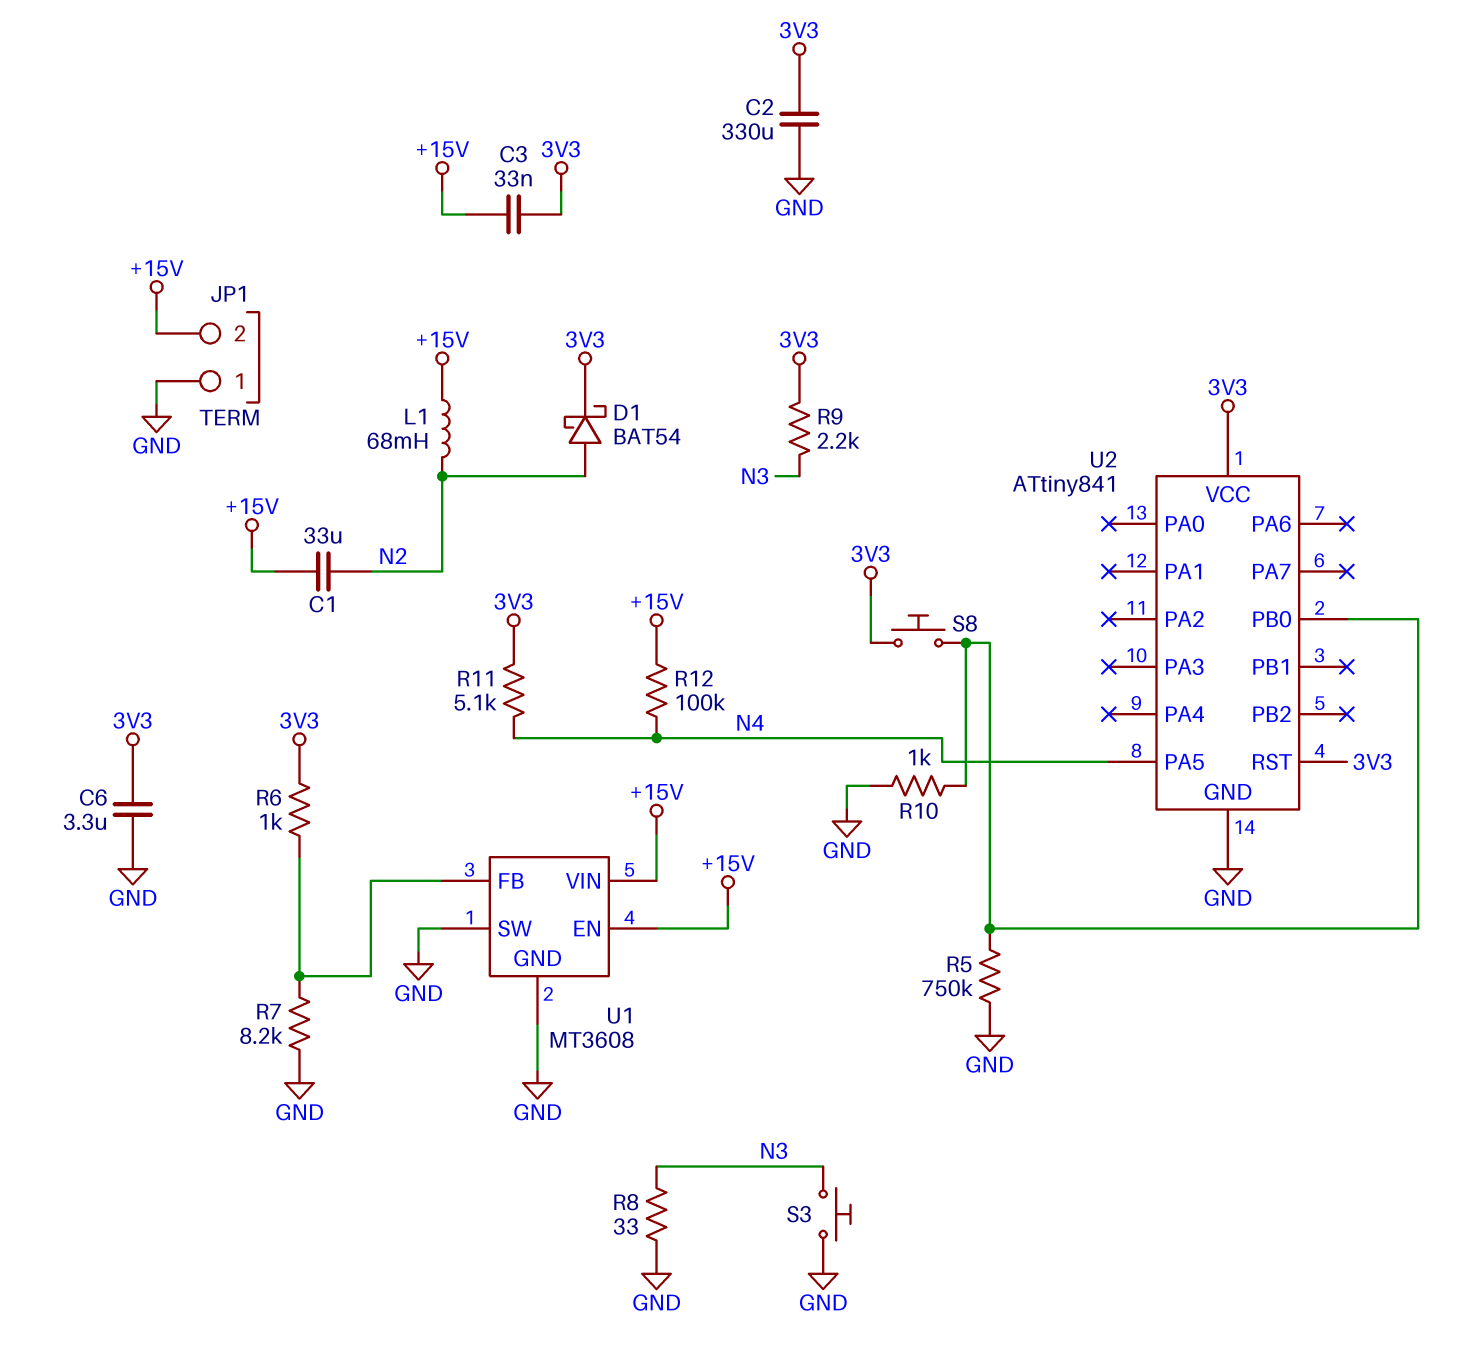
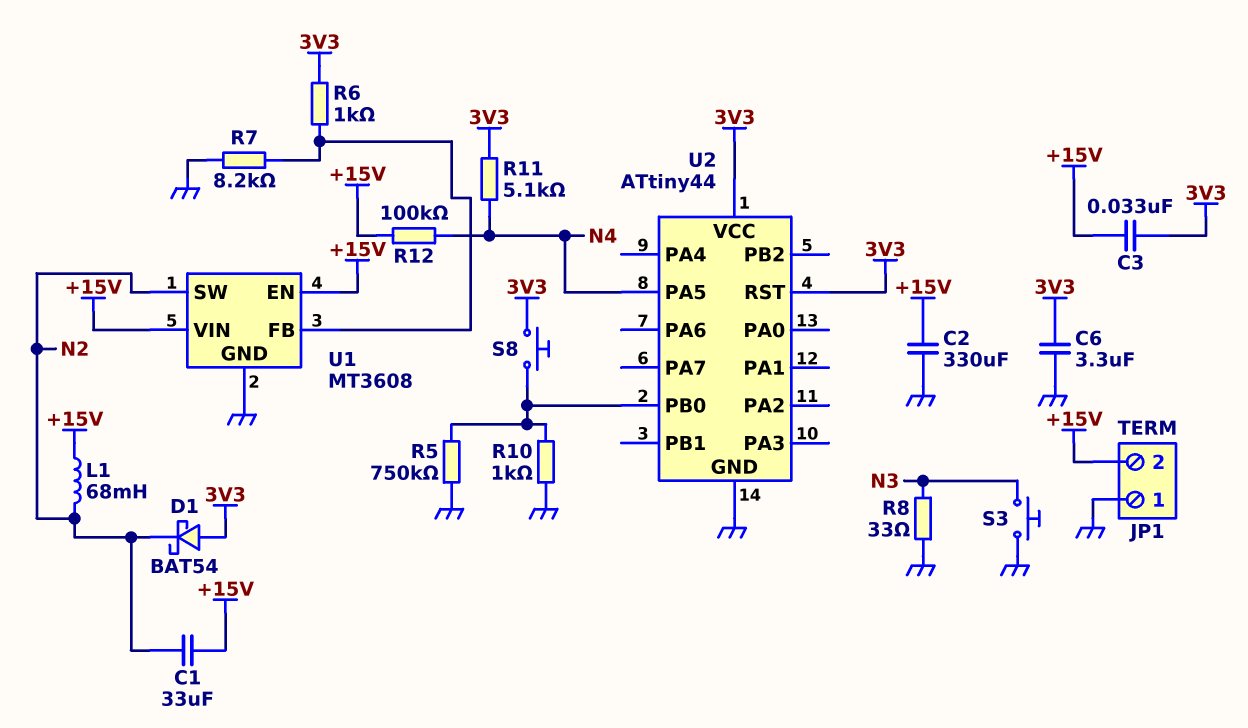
C2: 330uF (3V3, GND) -> 330uF (+15V, GND)
D1: schottky BAT54 (A N2, K 3V3) -> schottky BAT54 (A 3V3, K N2)
R9: 2.2k (3V3, N3) -> none
U1 pin SW: GND -> N2
U2: ATtiny841 -> ATtiny44

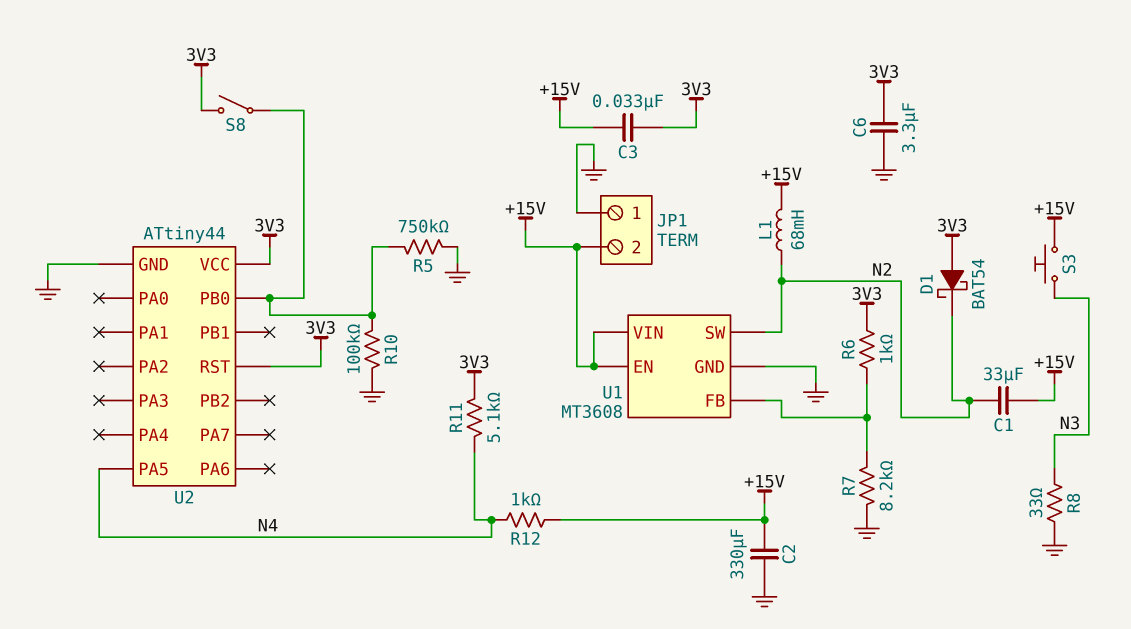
R10: 1k (GND, U2/PB0) -> 100k (GND, U2/PB0)
R12: 100k (+15V, N4) -> 1k (+15V, N4)
S3: button (GND, N3) -> button (+15V, N3)
S8: button (3V3, U2/PB0) -> switch (3V3, U2/PB0)

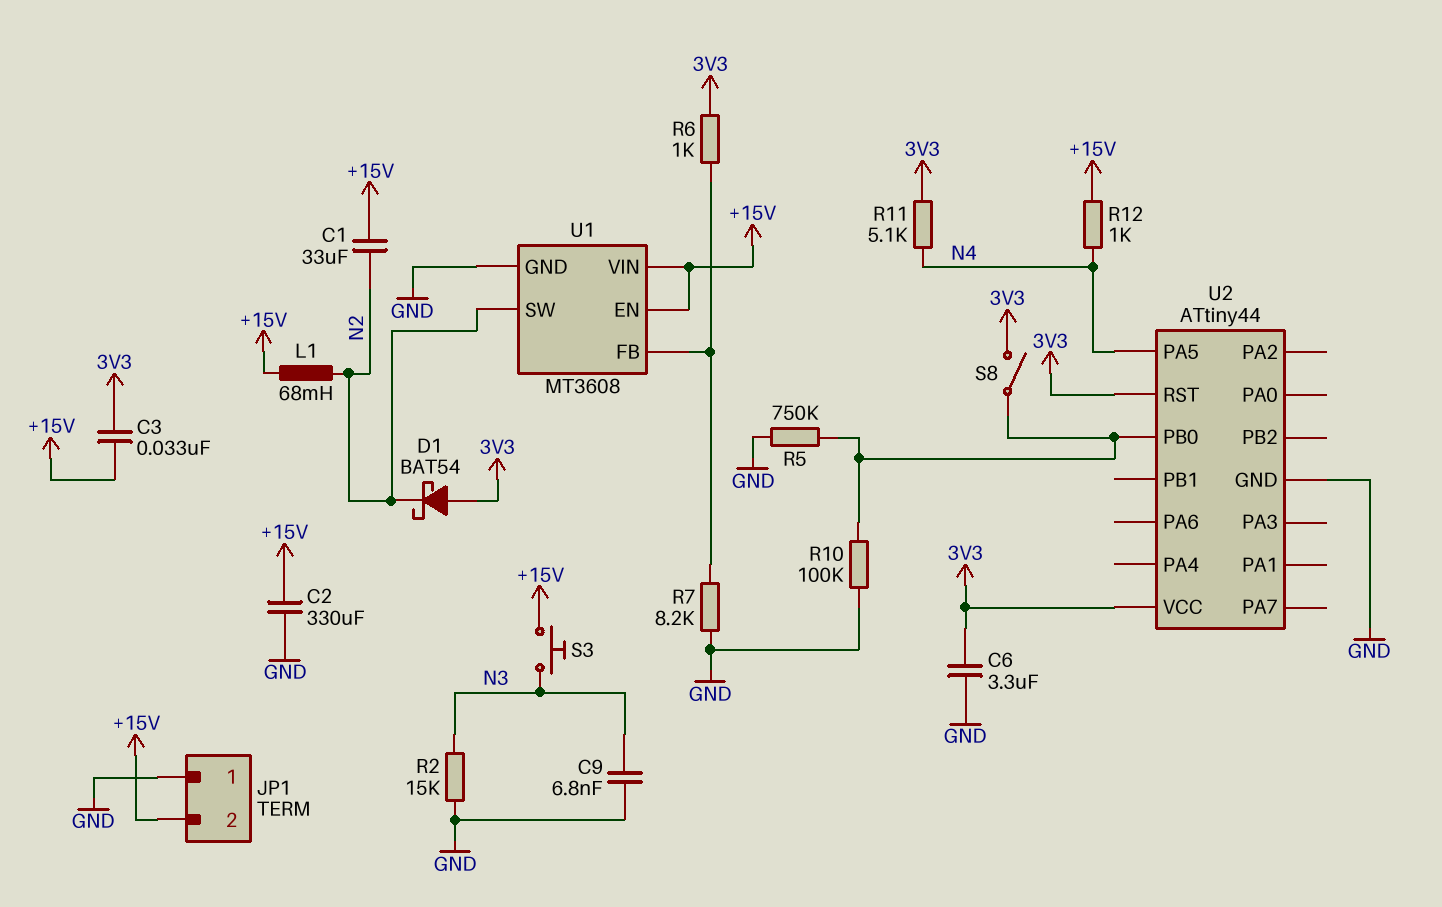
C9: none -> 6.8nF (GND, N3)
R2: none -> 15k (GND, N3)
R8: 33 (GND, N3) -> none

